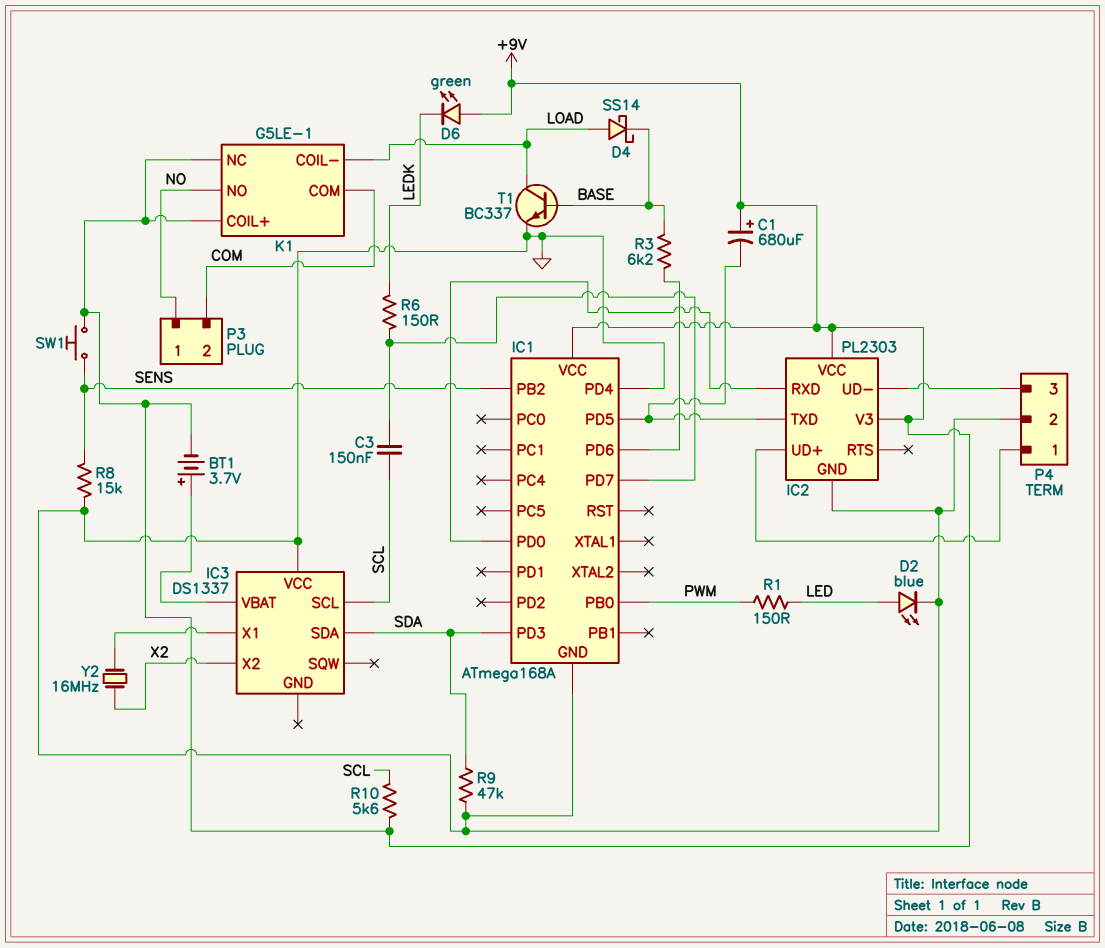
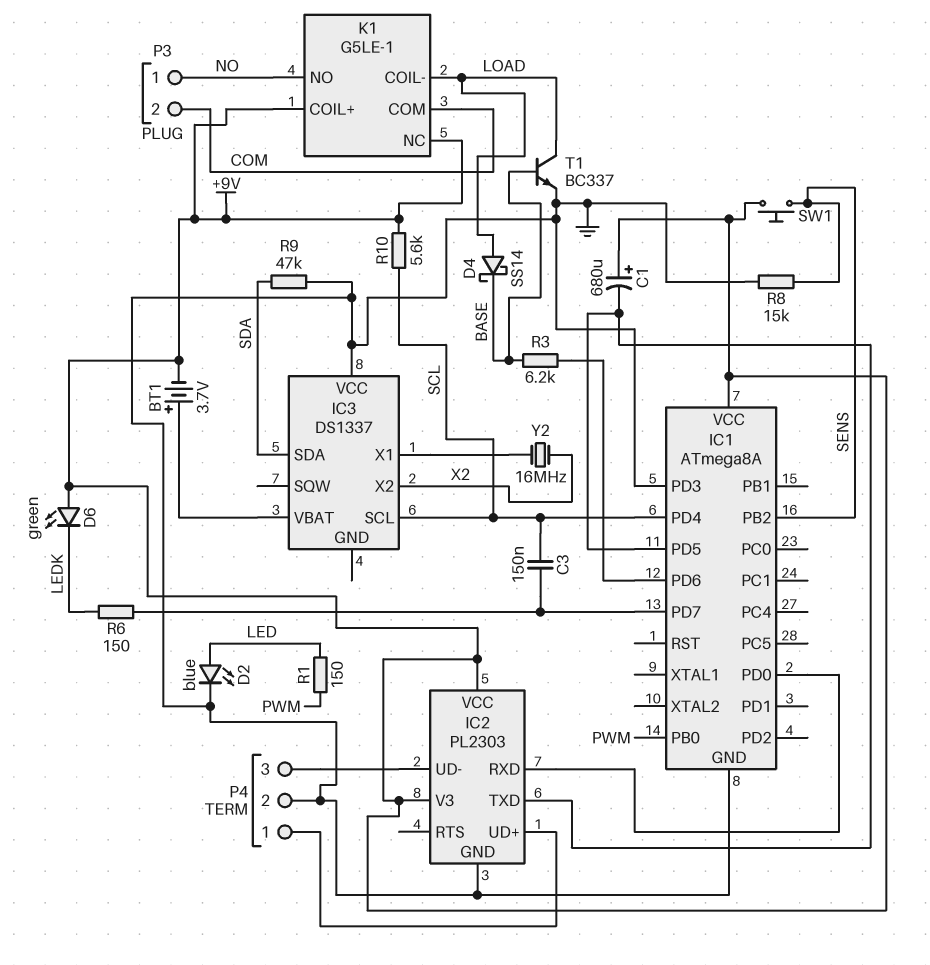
IC1: ATmega168A -> ATmega8A
IC1 pin PD3: SDA -> GND
IC1 pin PD4: GND -> SCL

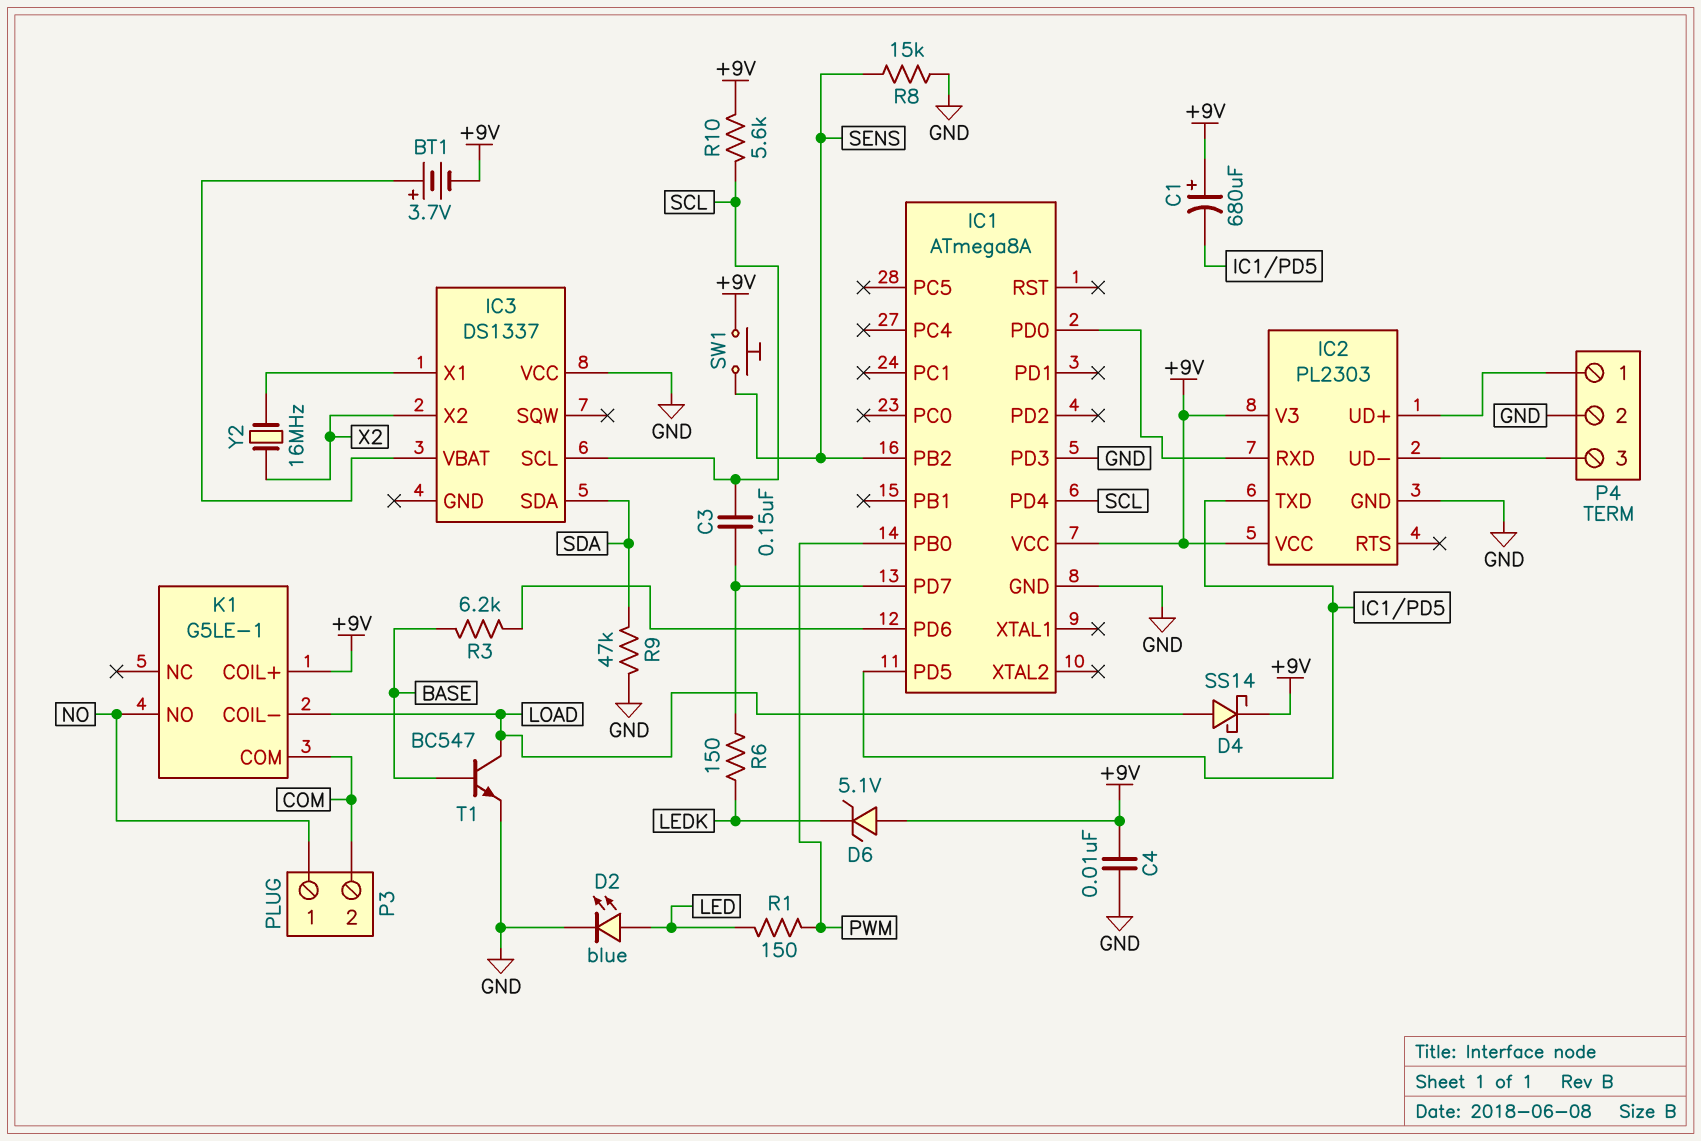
C4: none -> 10nF (+9V, GND)
D4: schottky SS14 (A LOAD, K BASE) -> schottky SS14 (A LOAD, K +9V)
D6: LED green (A +9V, K LEDK) -> zener 5.1V (A +9V, K LEDK)
K1 pin NC: +9V -> none
T1: NPN BC337 (B BASE, C LOAD, E GND) -> NPN BC547 (B BASE, C LOAD, E GND)

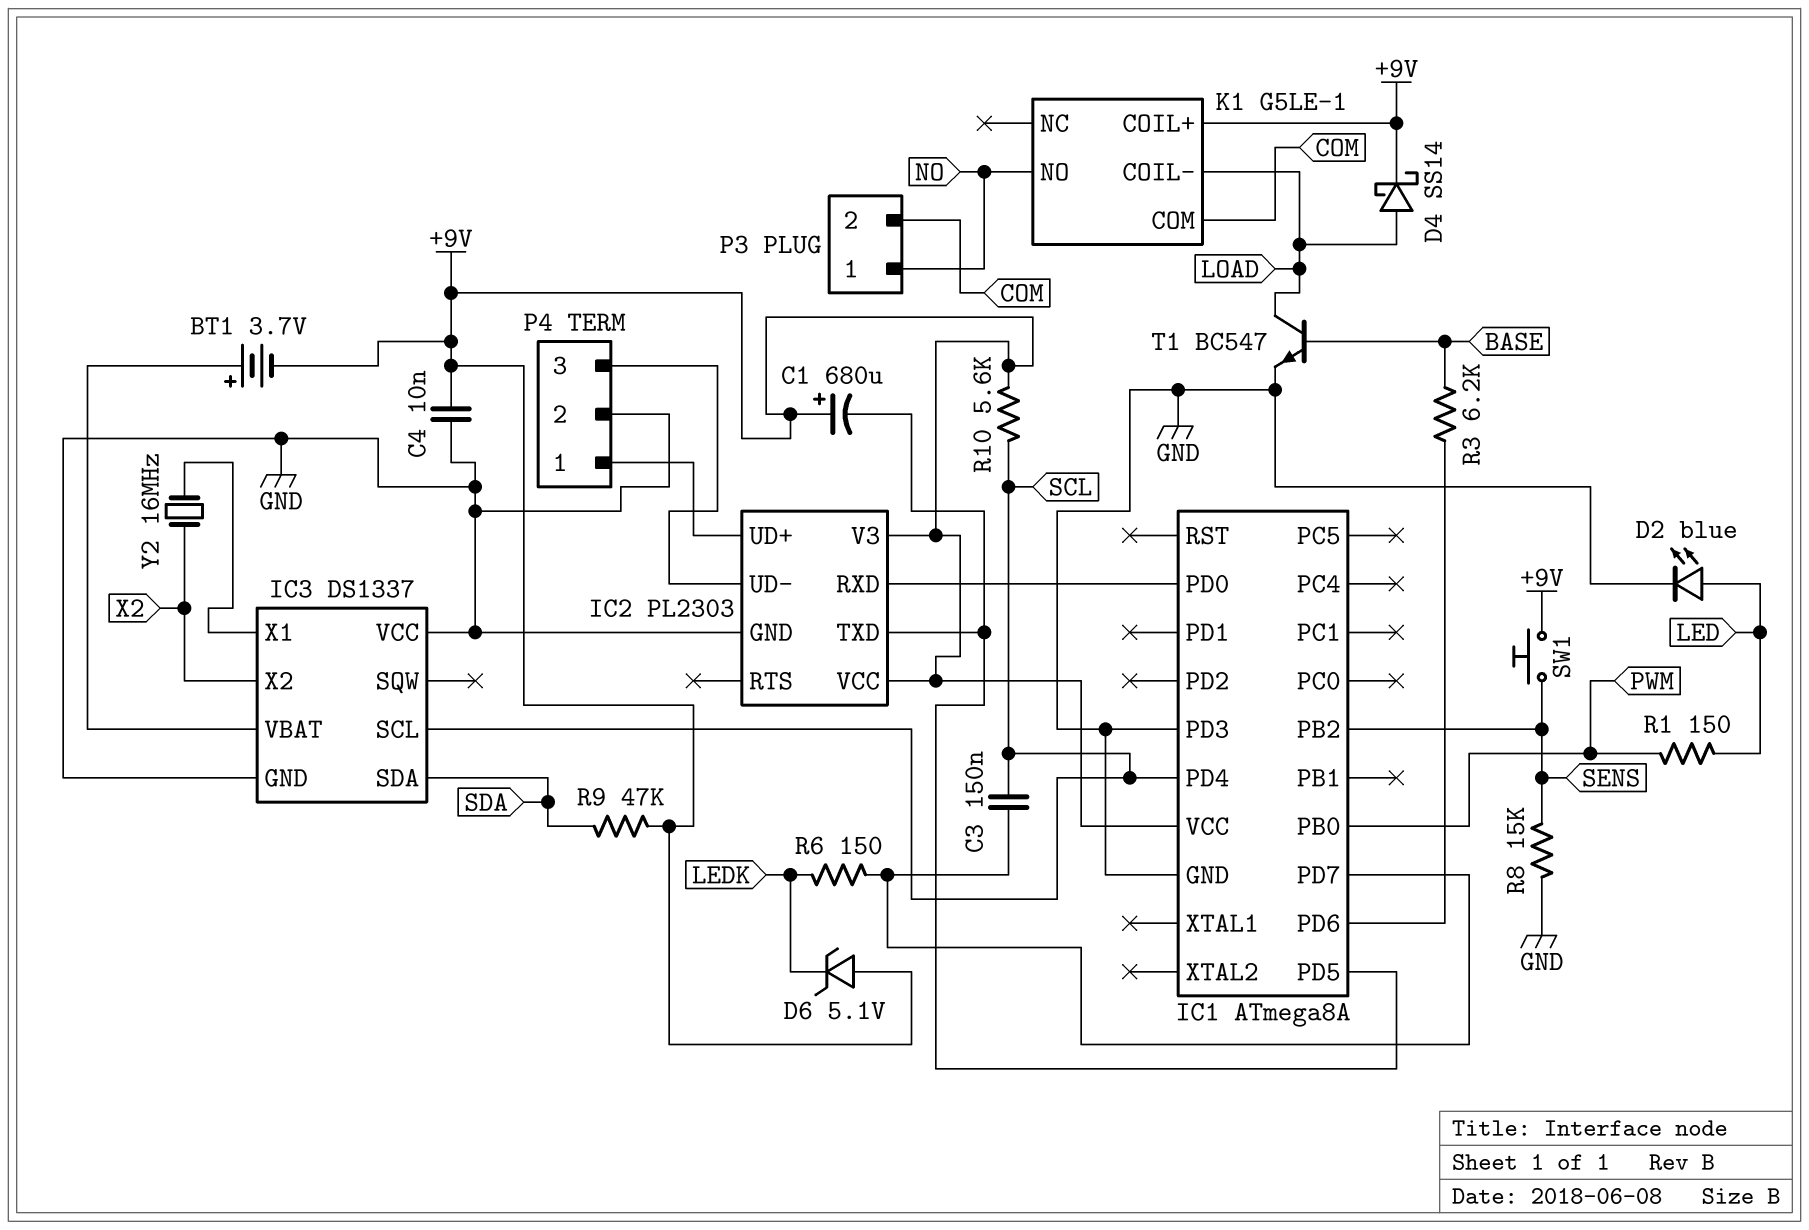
IC3 pin GND: none -> GND
R9: 47k (GND, SDA) -> 47k (+9V, SDA)

